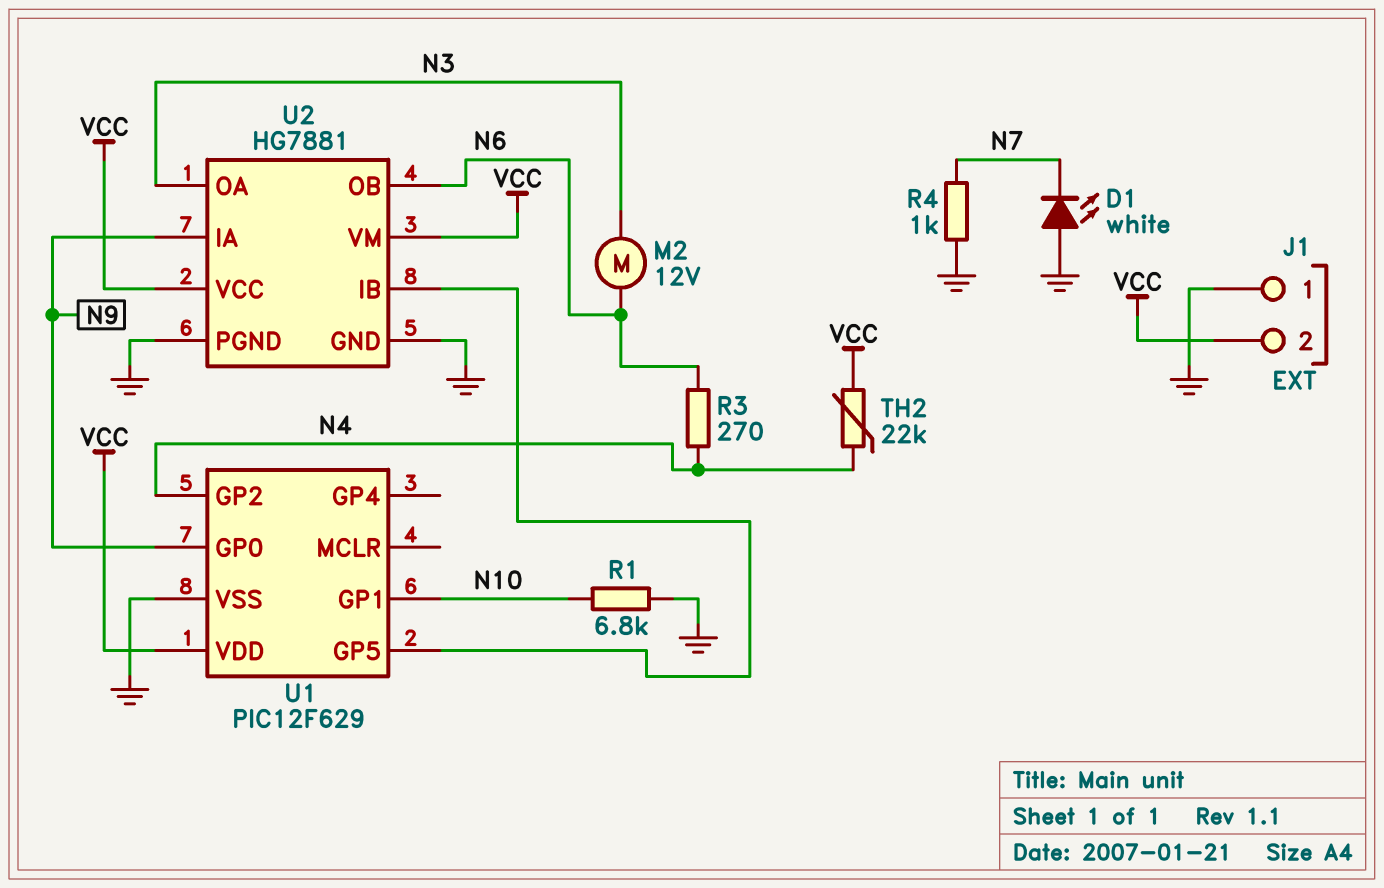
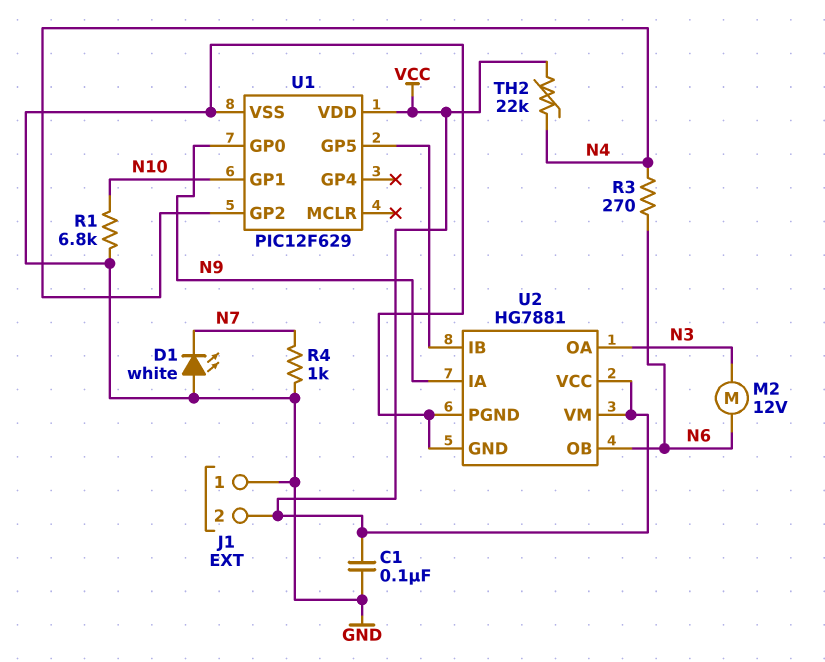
C1: none -> 100nF (GND, VCC)

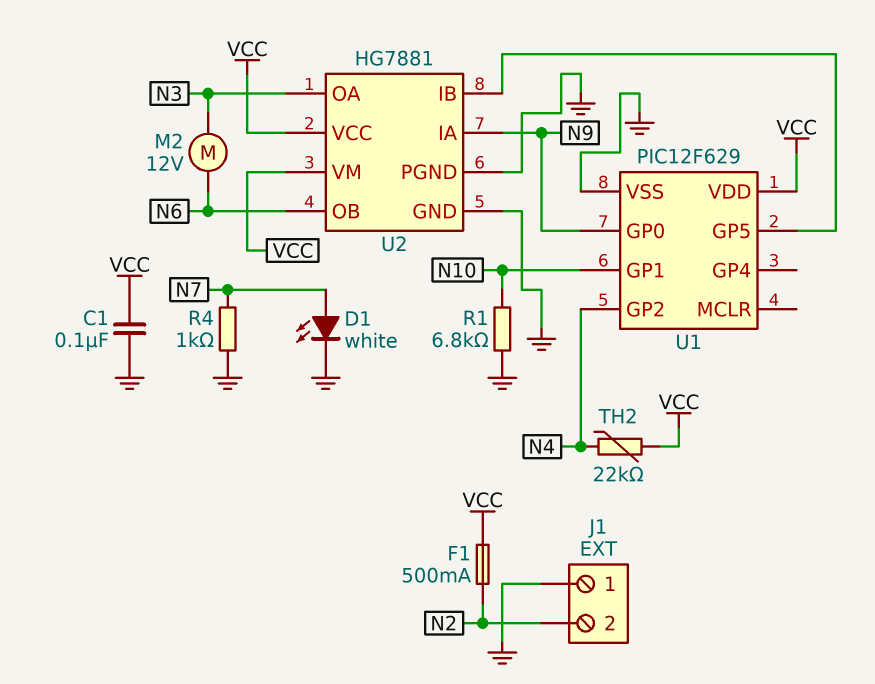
D1: LED white (A GND, K N7) -> LED white (A N7, K GND)
F1: none -> 500mA (N2, VCC)
J1 pin 2: VCC -> N2
R3: 270 (N4, N6) -> none

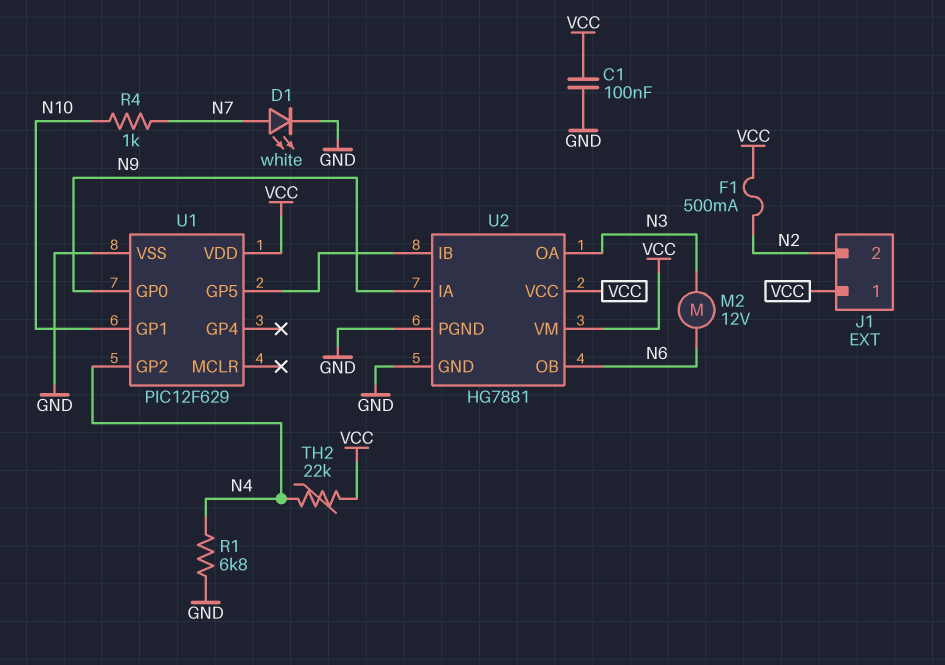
J1 pin 1: GND -> VCC
R1: 6.8k (GND, N10) -> 6.8k (GND, N4)
R4: 1k (GND, N7) -> 1k (N7, N10)

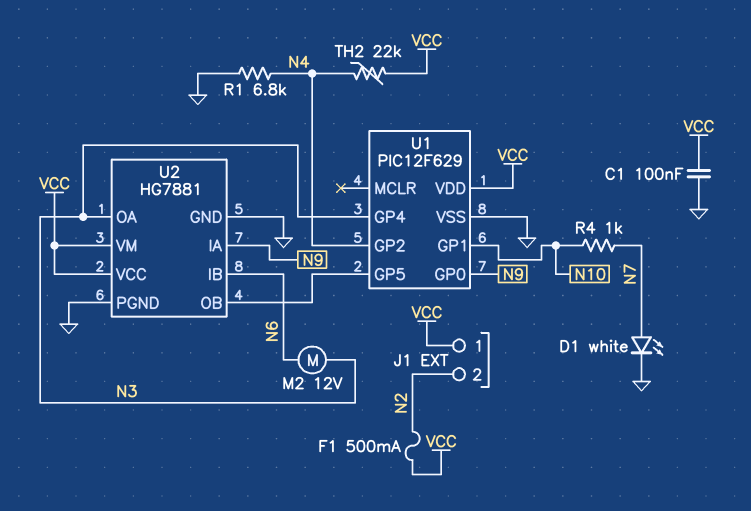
U1 pin GP4: none -> N3
U2 pin IB: U1/GP5 -> N6
U2 pin OB: N6 -> U1/GP5

